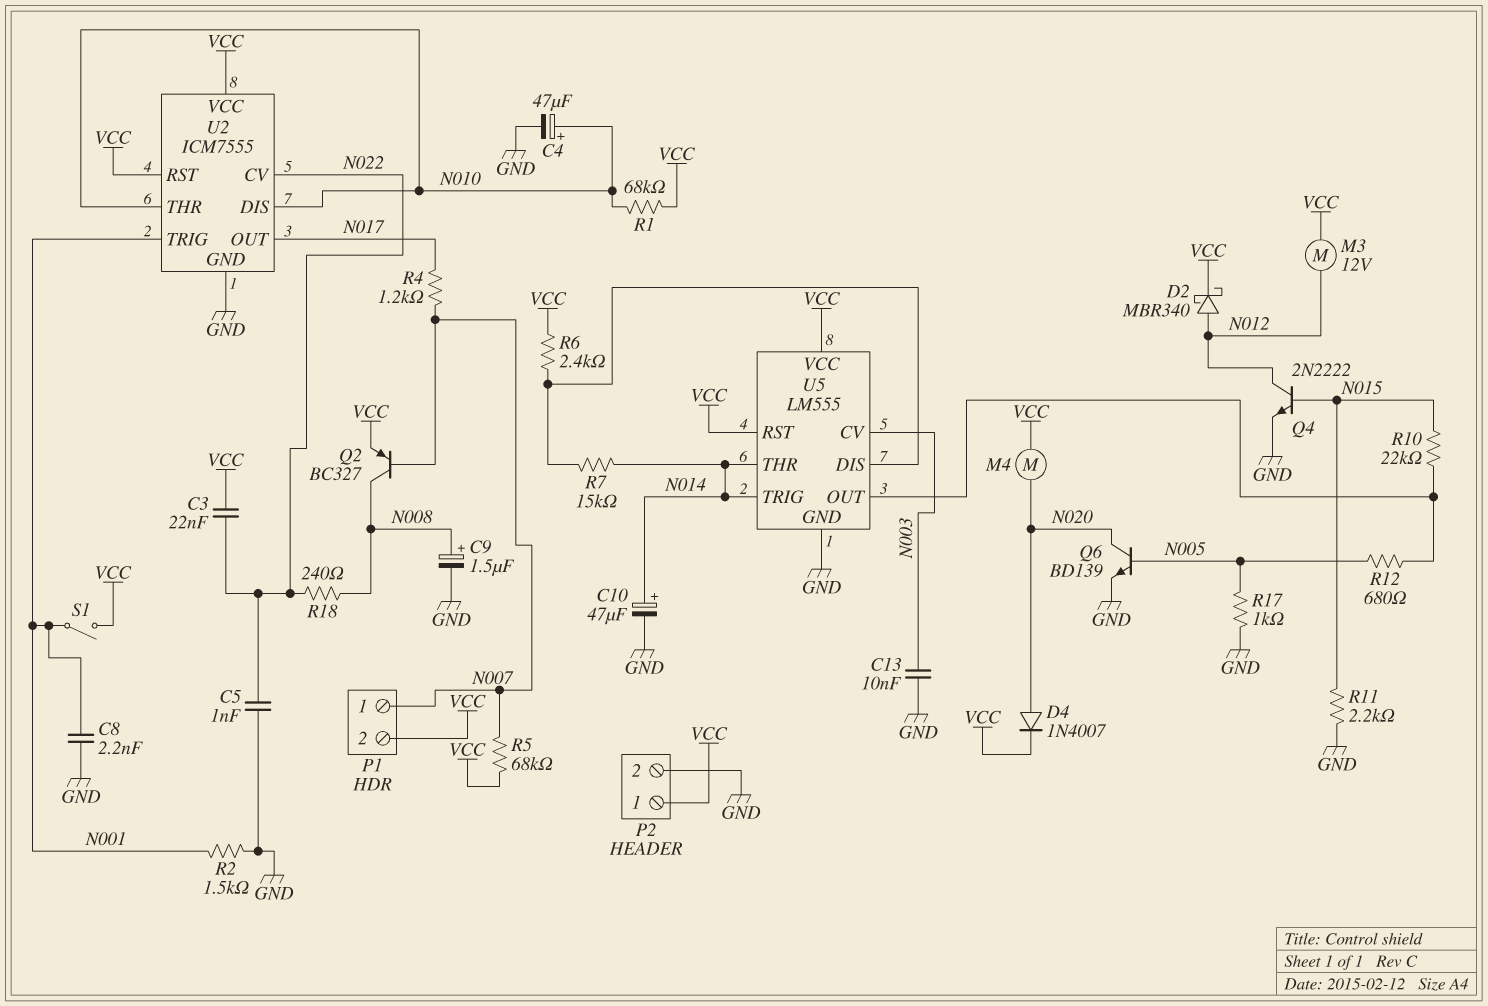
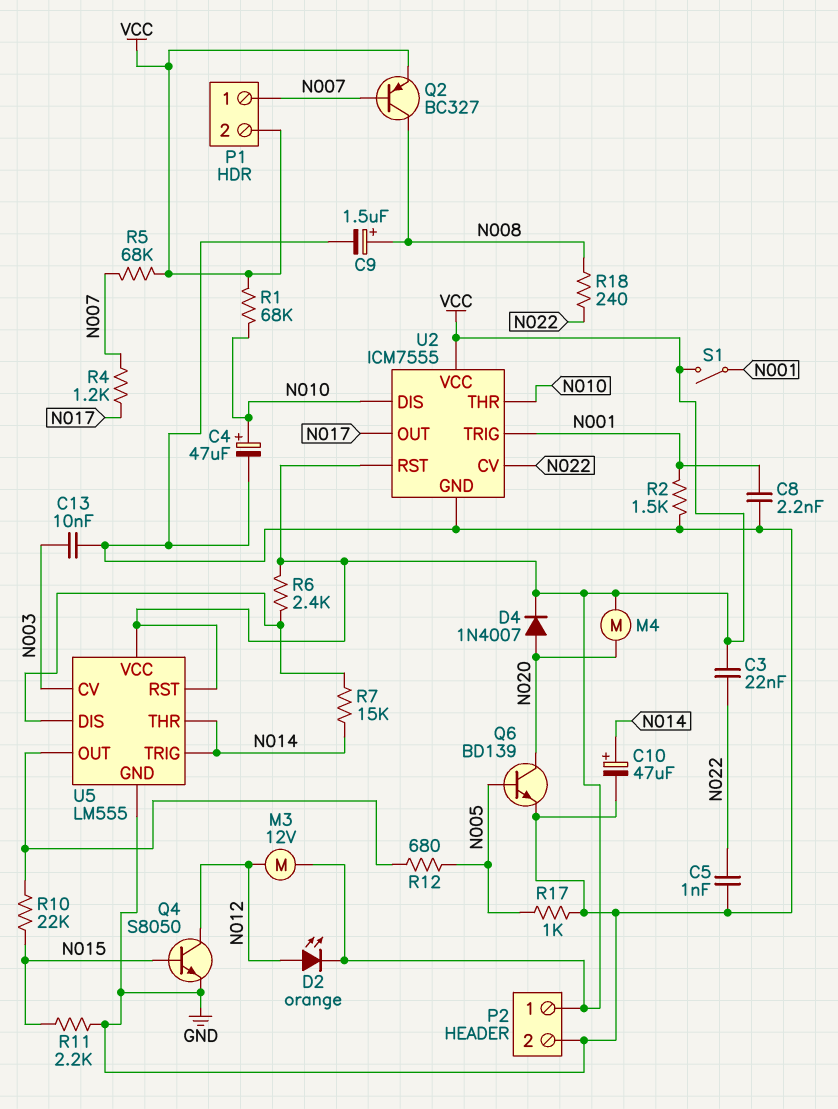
D2: schottky MBR340 (A N012, K VCC) -> LED orange (A N012, K VCC)
Q4: NPN 2N2222 (B N015, C N012, E GND) -> NPN S8050 (B N015, C N012, E GND)

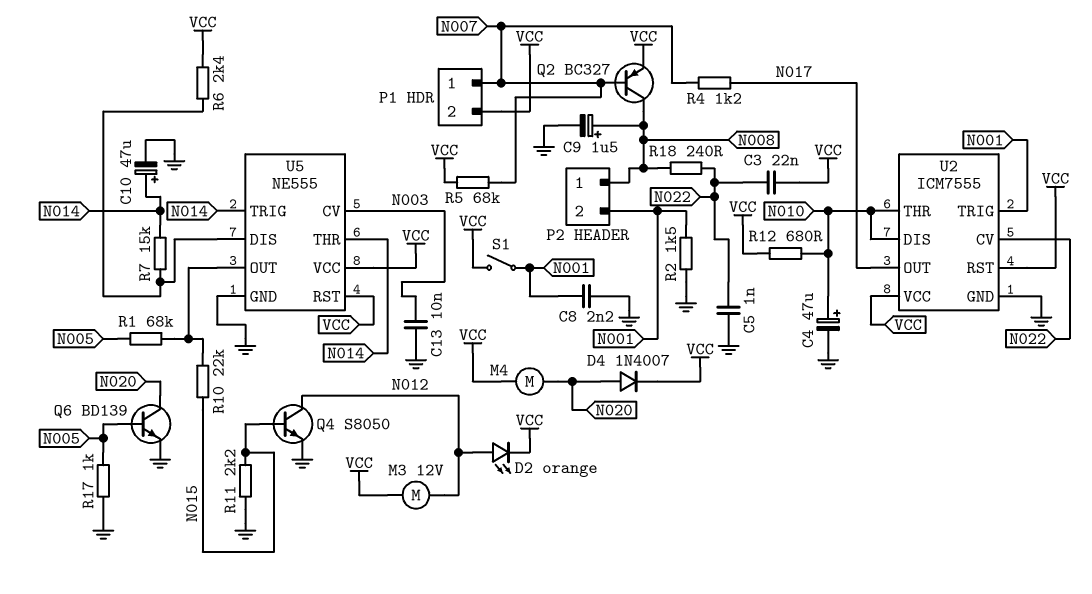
P2 pin 1: VCC -> N008
P2 pin 2: GND -> N001
R1: 68k (N010, VCC) -> 68k (N005, U5/OUT)
R12: 680 (N005, U5/OUT) -> 680 (N010, VCC)
U5: LM555 -> NE555

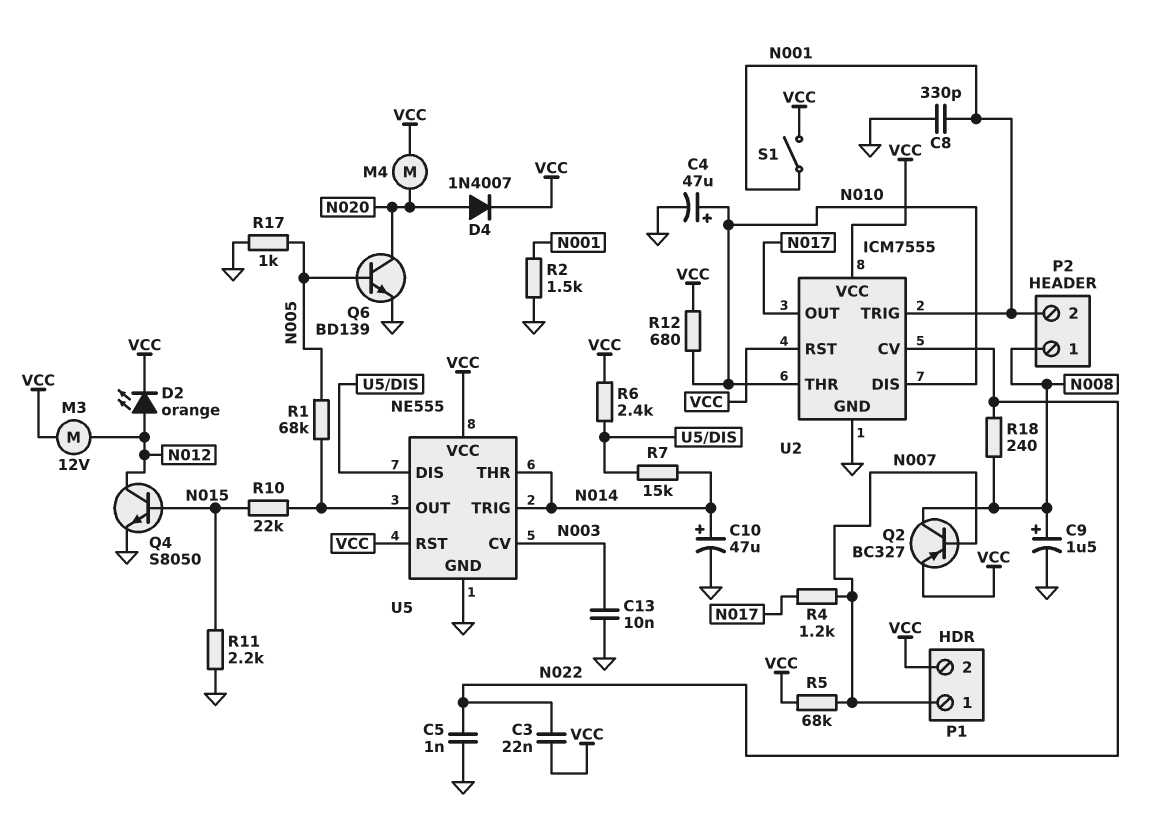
C8: 2.2nF (GND, N001) -> 330pF (GND, N001)

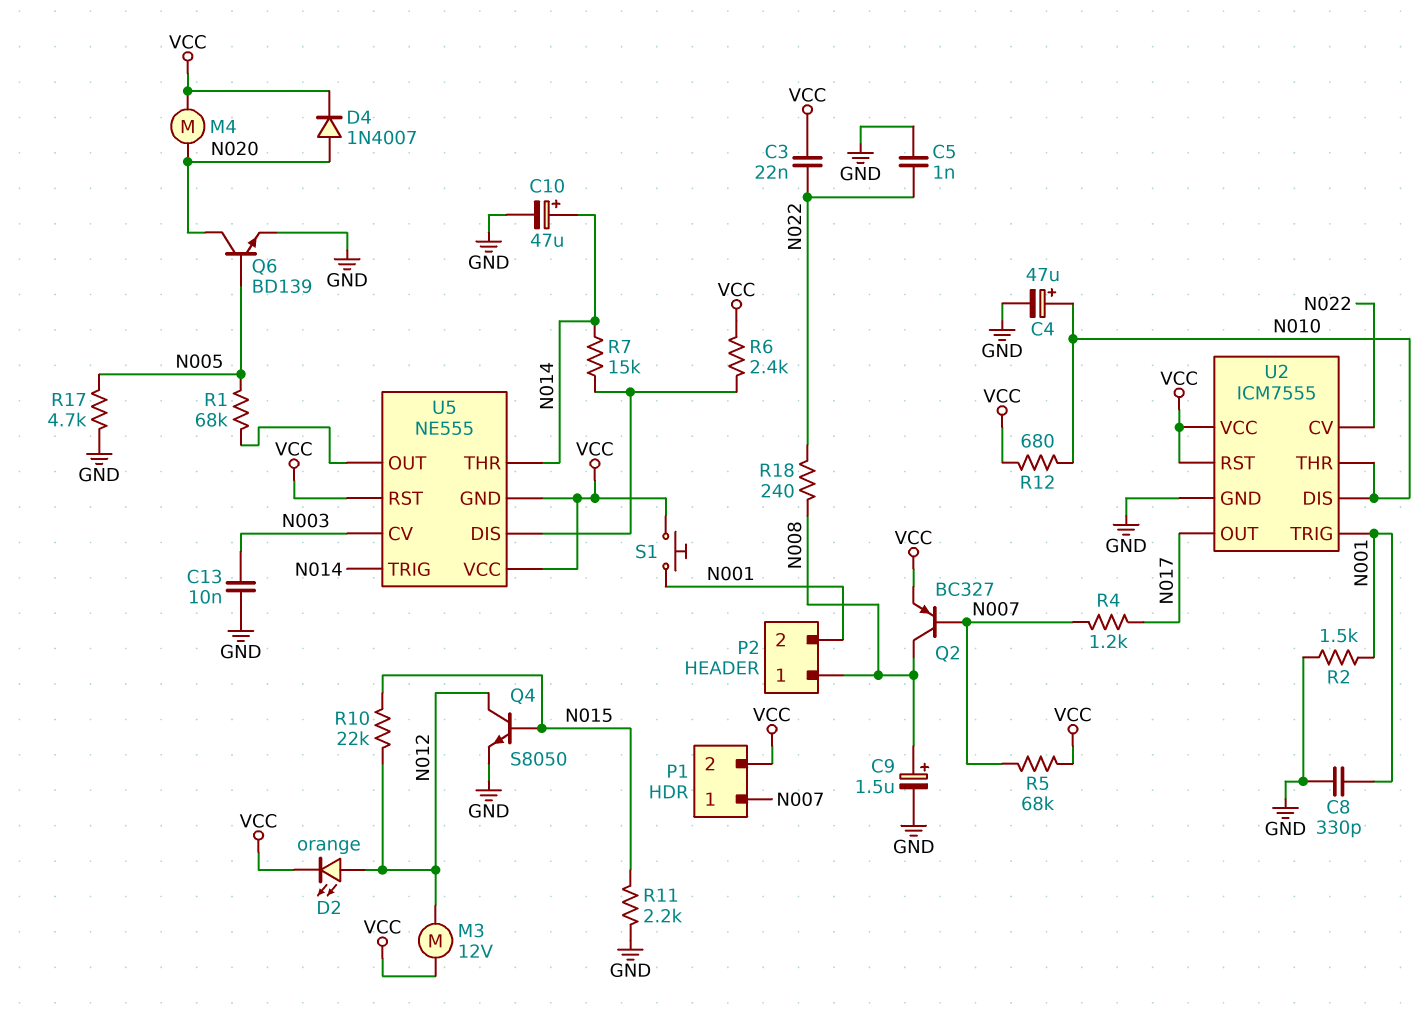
R10: 22k (N015, U5/OUT) -> 22k (N012, N015)
R17: 1k (GND, N005) -> 4.7k (GND, N005)
S1: switch (N001, VCC) -> button (N001, VCC)
U5 pin GND: GND -> VCC

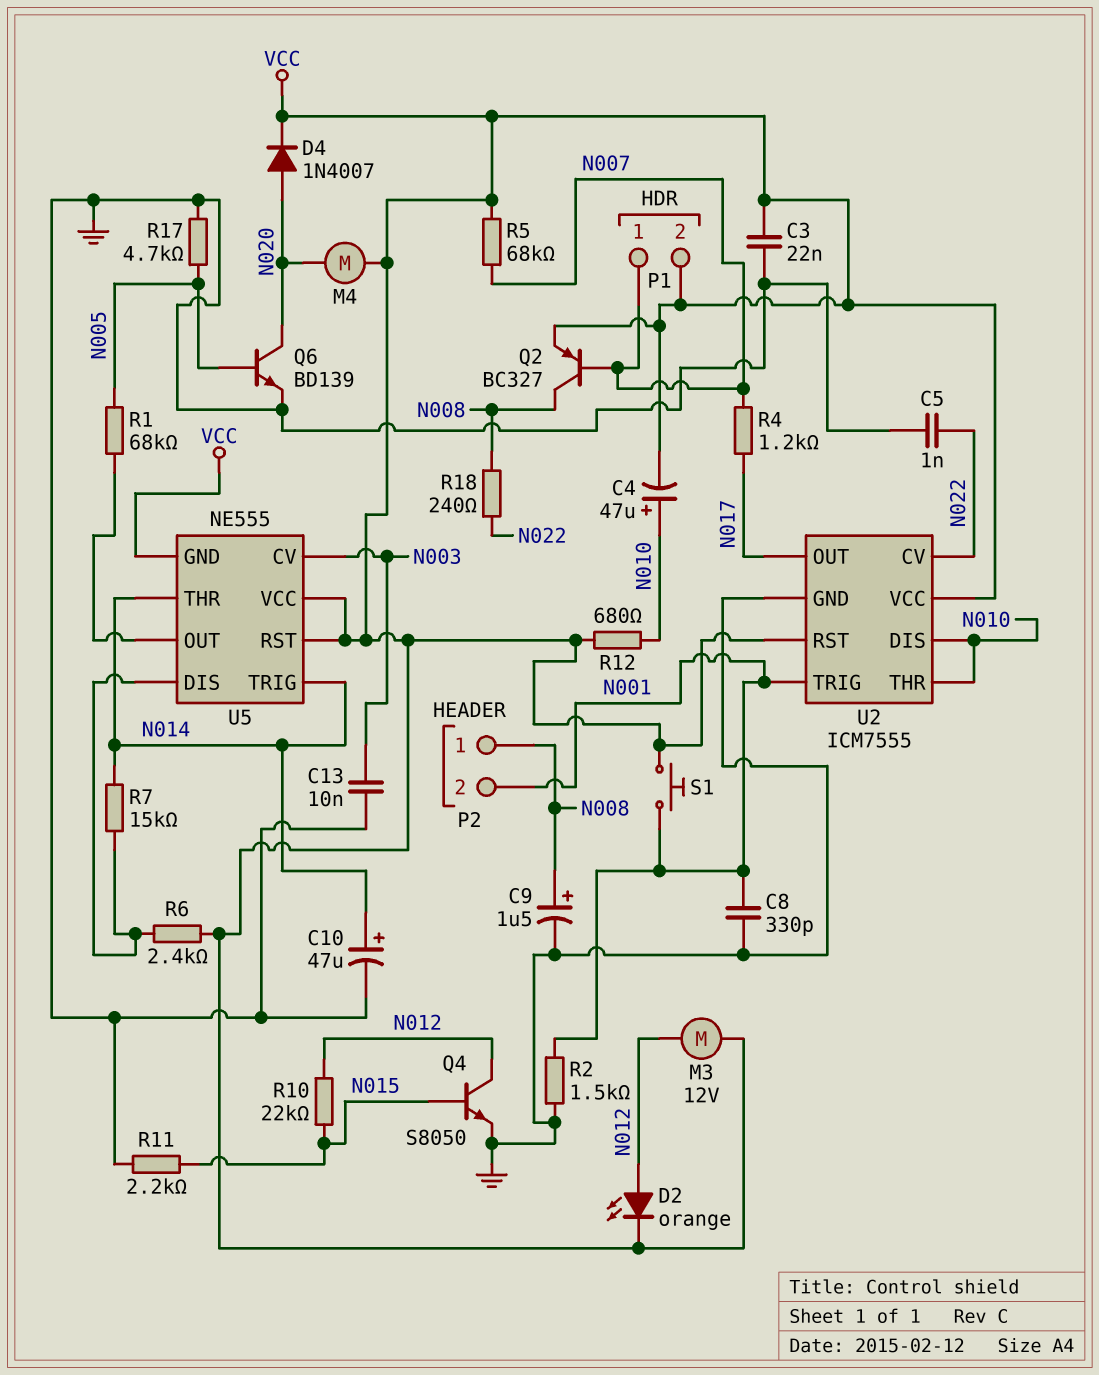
C3: 22nF (N022, VCC) -> 22nF (GND, VCC)
C4: 47uF (plus N010, minus GND) -> 47uF (plus N010, minus VCC)

